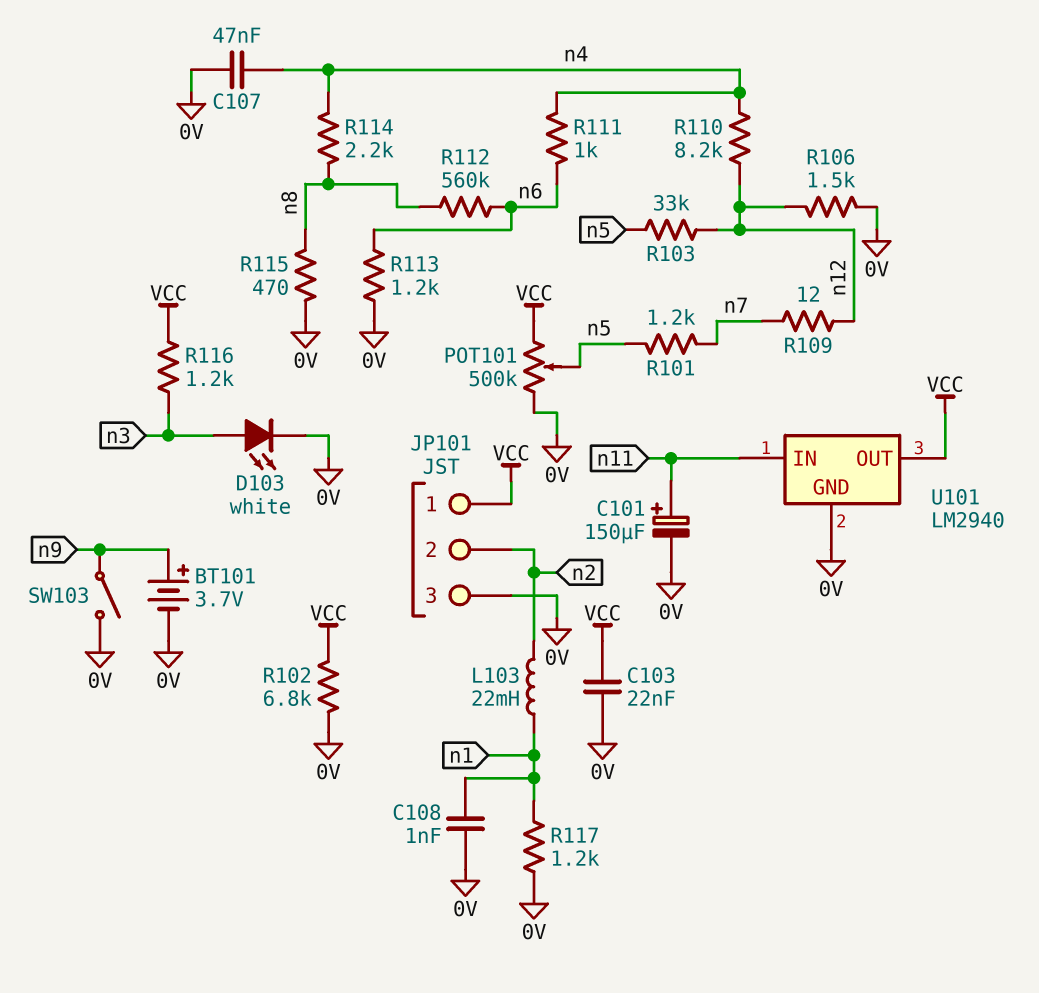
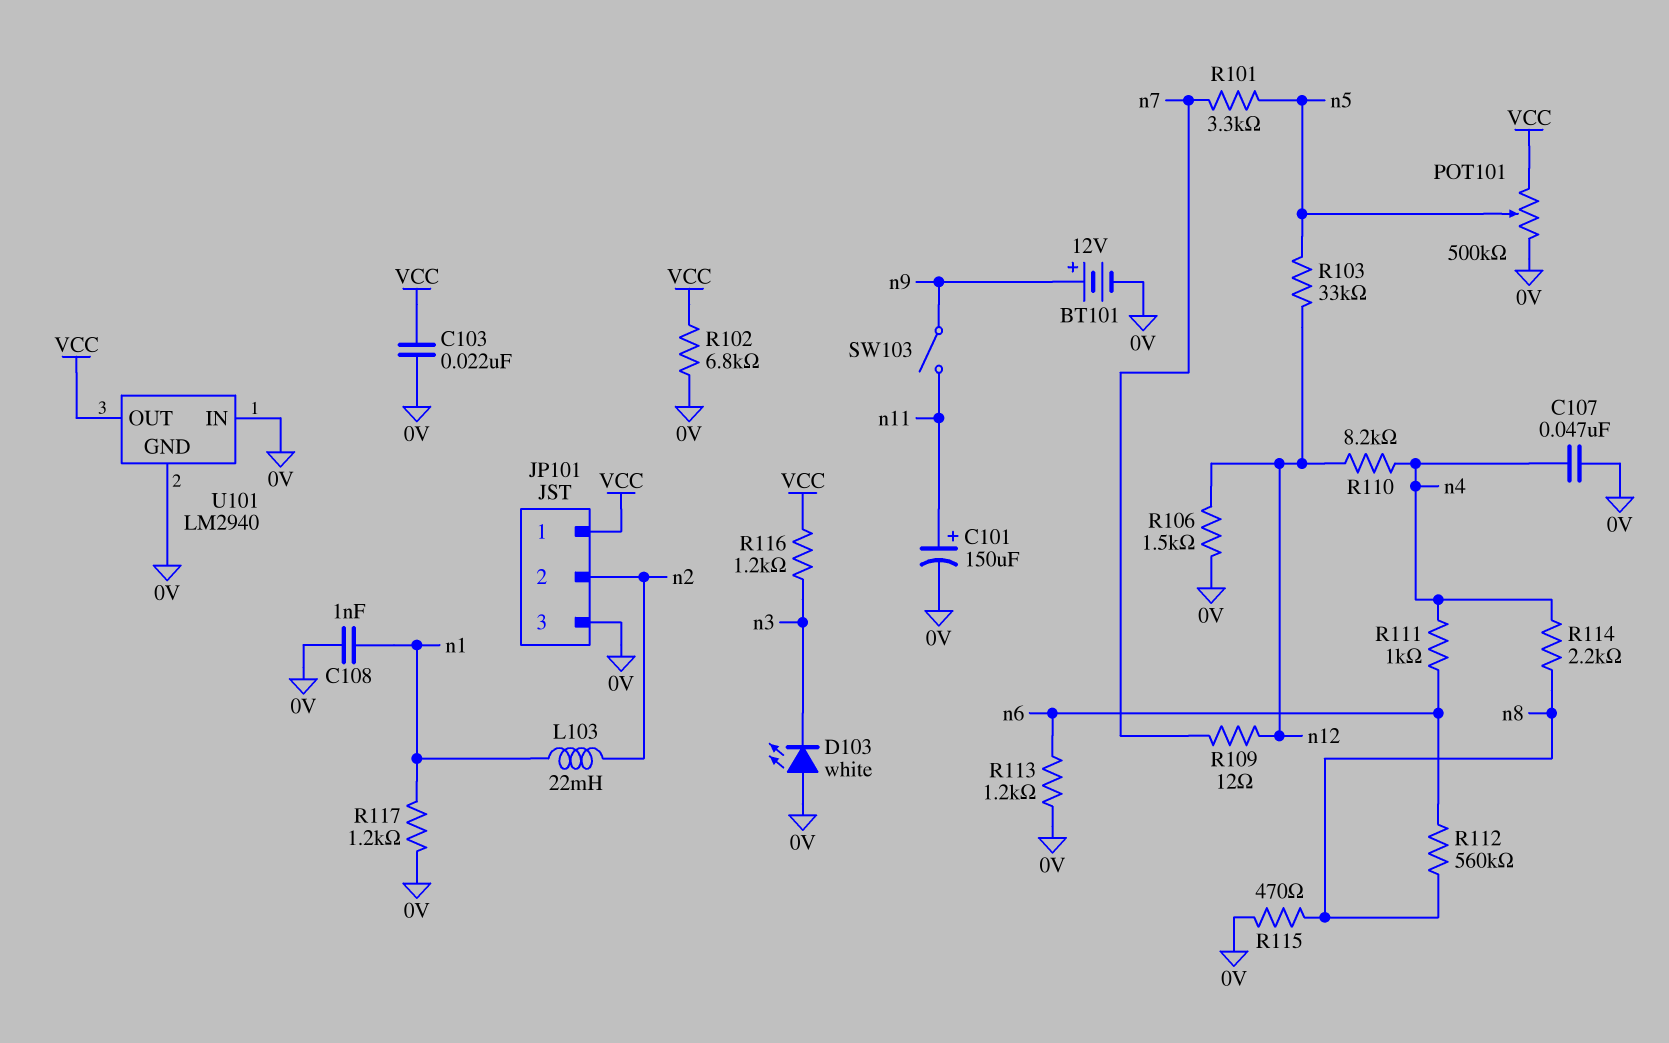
BT101: 3.7V (plus n9, minus 0V) -> 12V (plus n9, minus 0V)
D103: LED white (A n3, K 0V) -> LED white (A 0V, K n3)
R101: 1.2k (n5, n7) -> 3.3k (n5, n7)
SW103: switch (0V, n9) -> switch (n9, n11)
U101 pin IN: n11 -> 0V

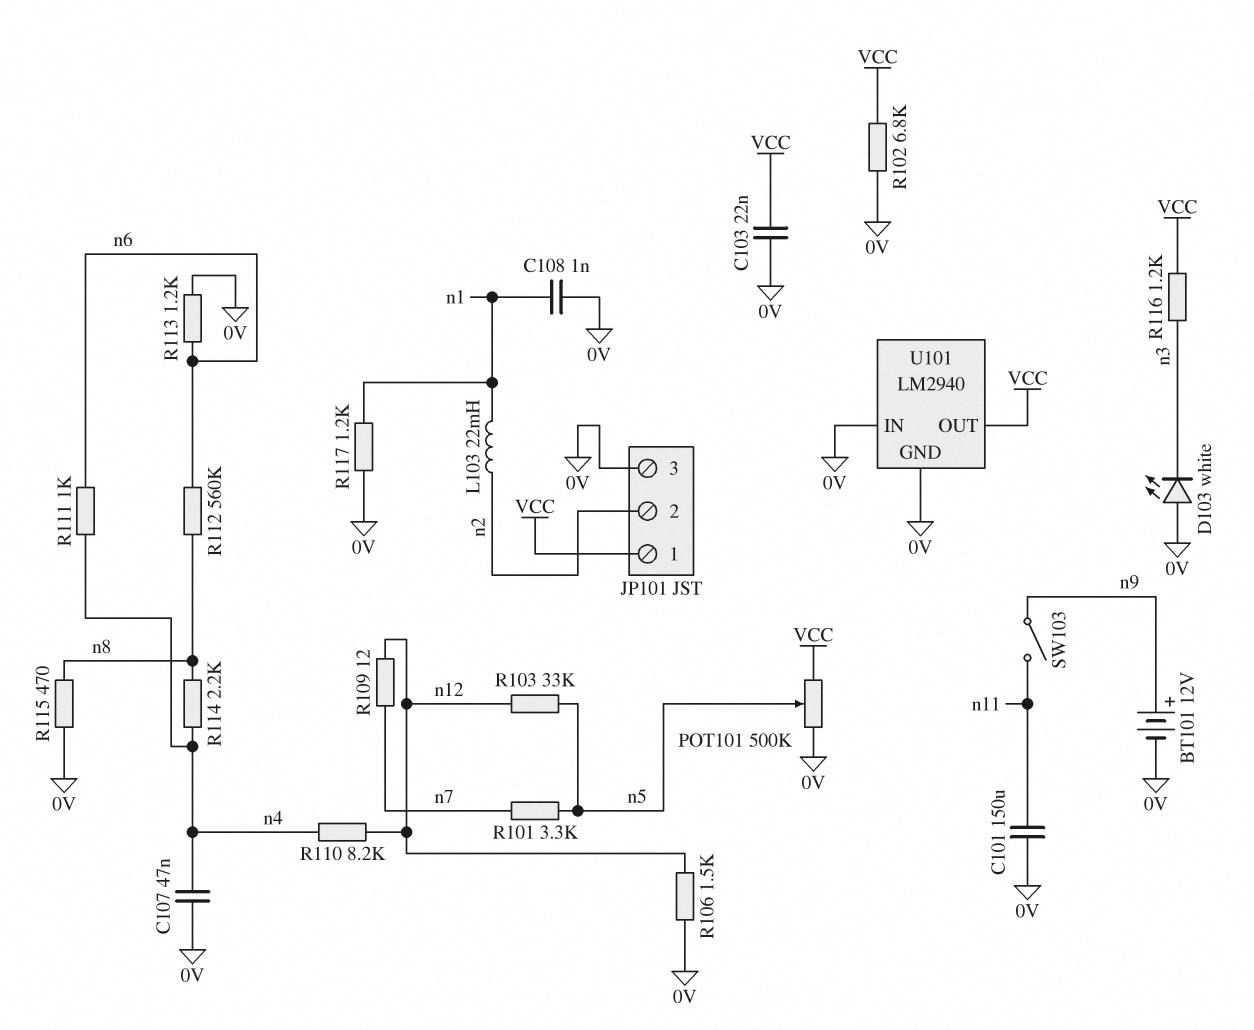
C101: 150uF (plus n11, minus 0V) -> 150uF (0V, n11)

